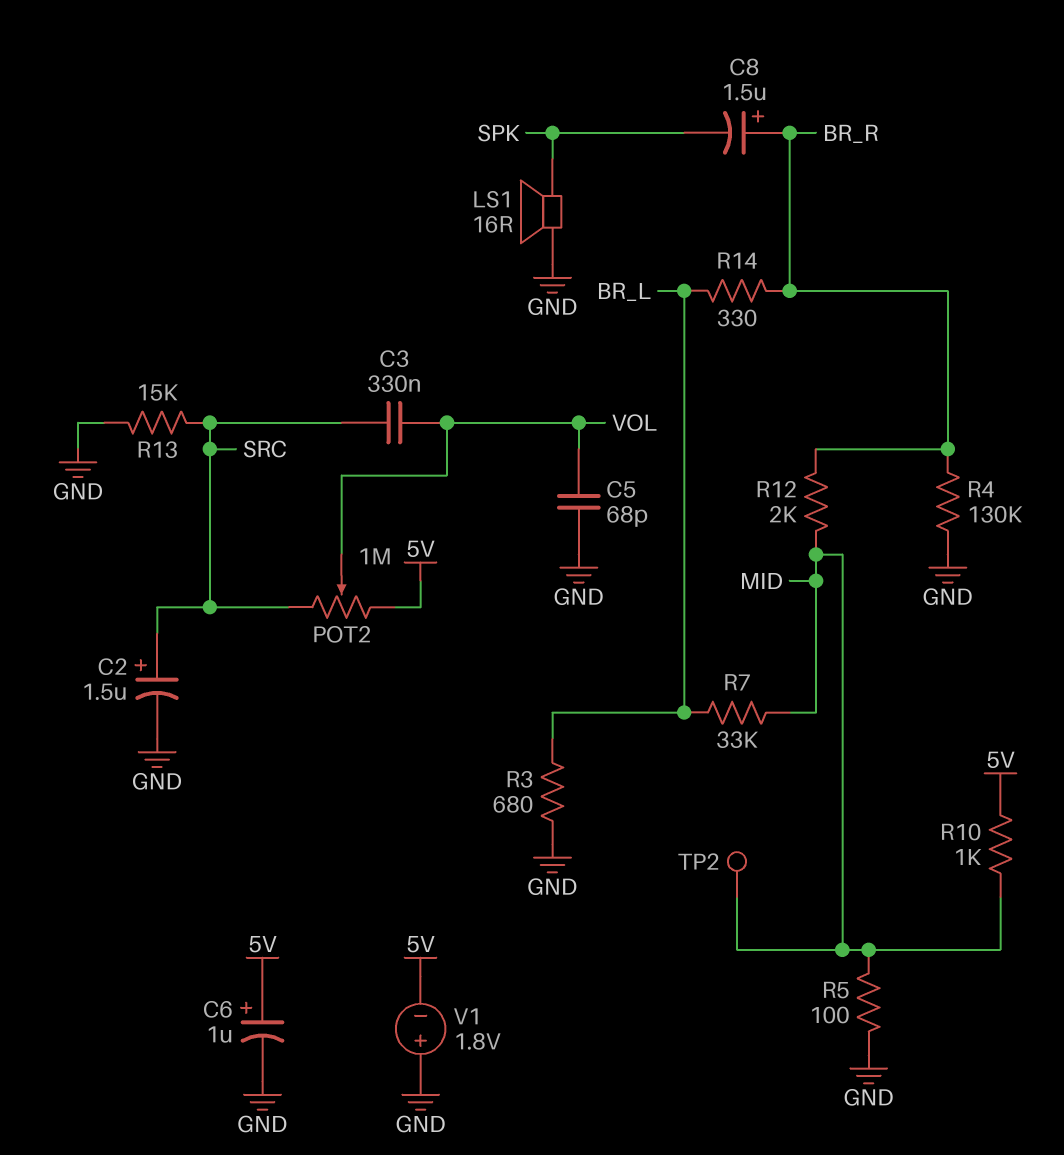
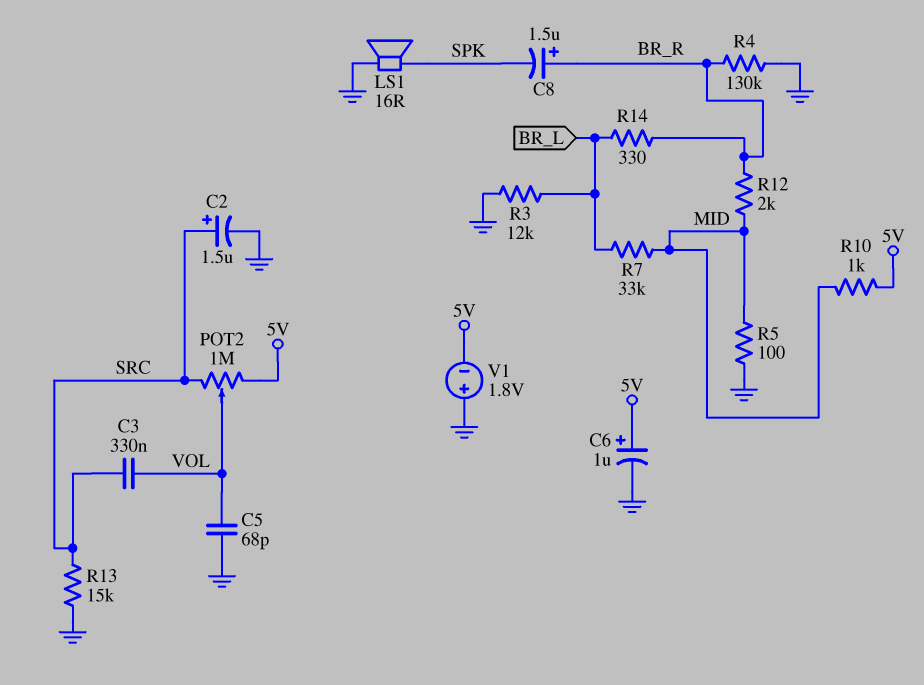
R3: 680 (BR_L, GND) -> 12k (BR_L, GND)
TP2: test point (MID) -> none

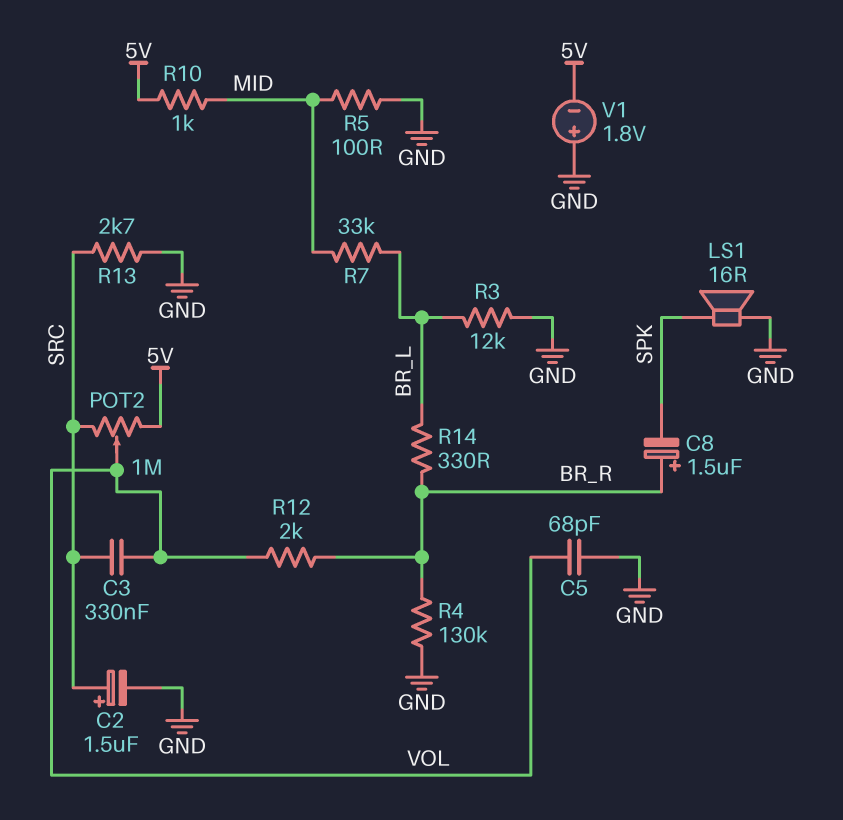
C6: 1uF (plus 5V, minus GND) -> none
R12: 2k (BR_R, MID) -> 2k (BR_R, VOL)
R13: 15k (GND, SRC) -> 2.7k (GND, SRC)

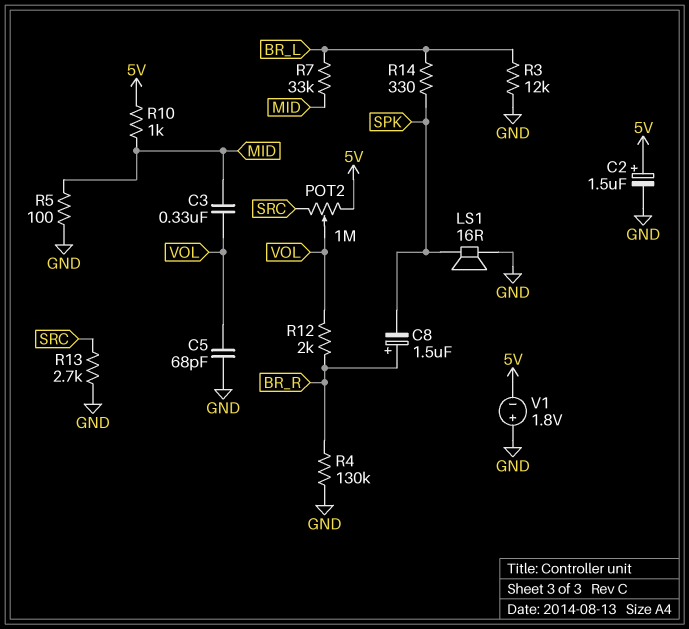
C2: 1.5uF (plus SRC, minus GND) -> 1.5uF (plus 5V, minus GND)
C3: 330nF (SRC, VOL) -> 330nF (MID, VOL)
R14: 330 (BR_L, BR_R) -> 330 (BR_L, SPK)

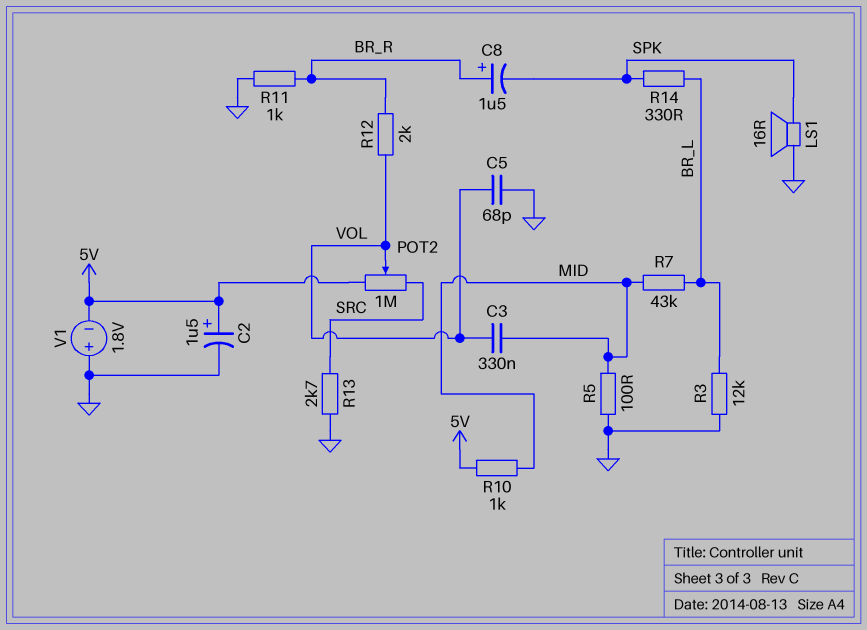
R4: 130k (BR_R, GND) -> none
R7: 33k (BR_L, MID) -> 43k (BR_L, MID)
R11: none -> 1k (BR_R, GND)

